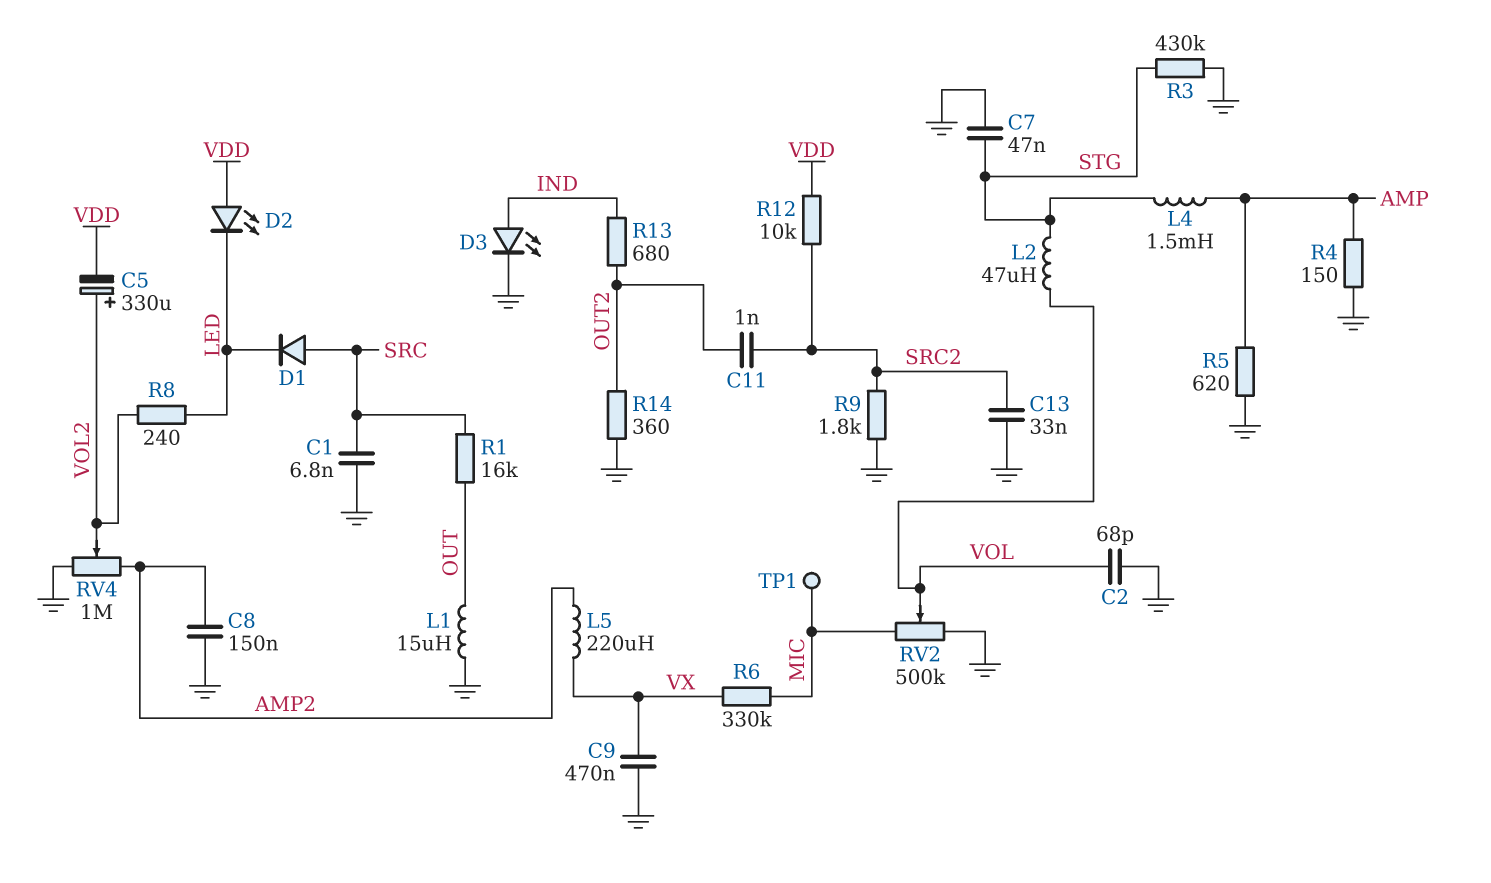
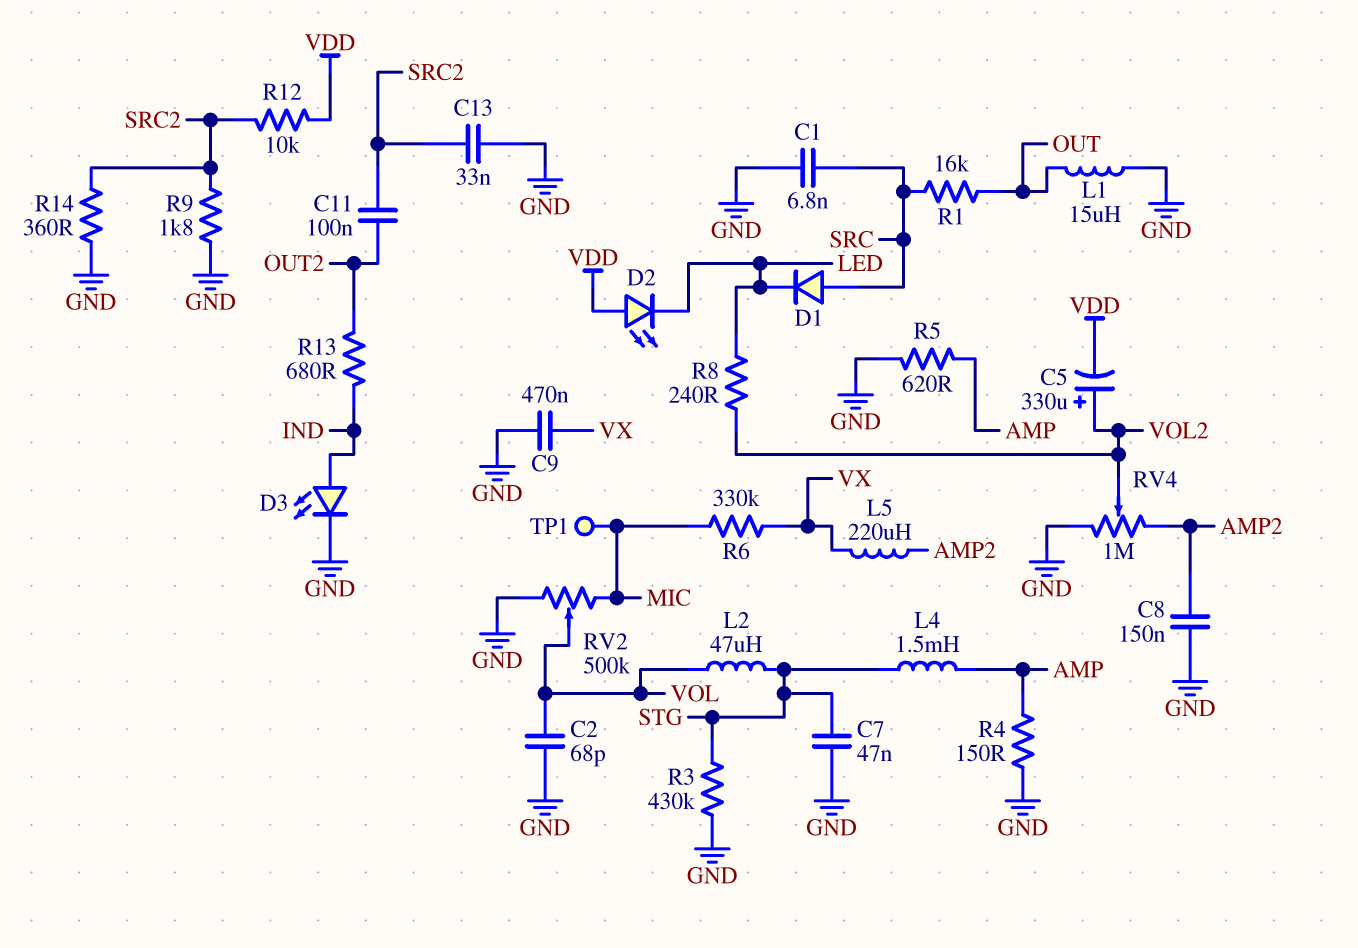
C11: 1nF (OUT2, SRC2) -> 100nF (OUT2, SRC2)
R14: 360 (GND, OUT2) -> 360 (GND, SRC2)

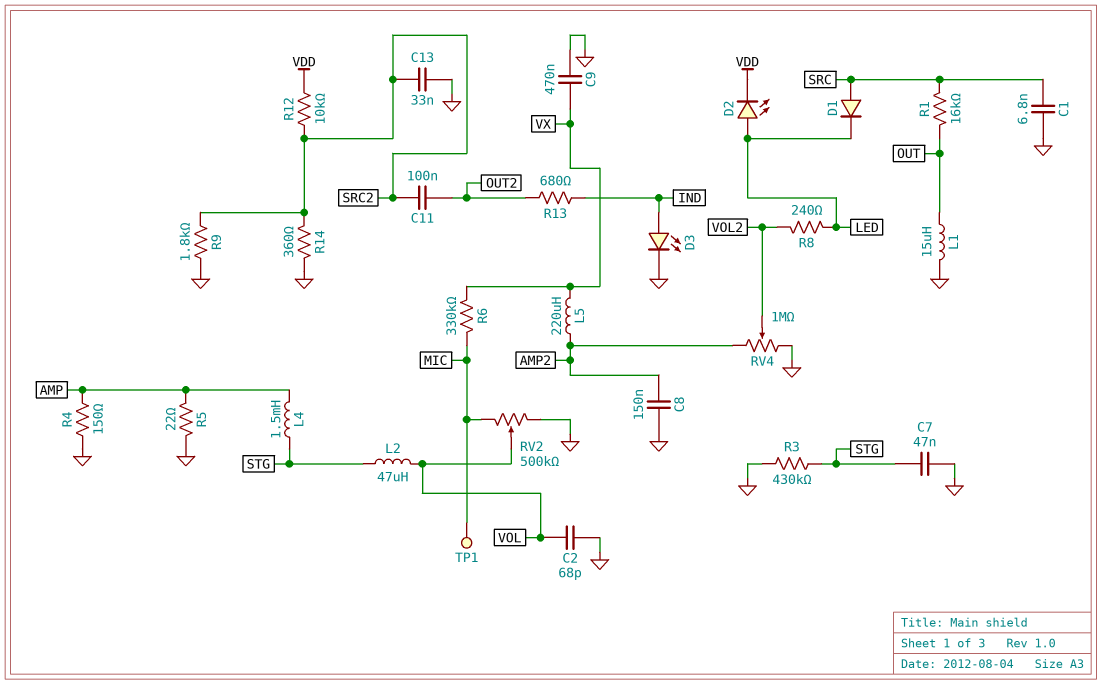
C5: 330uF (plus VOL2, minus VDD) -> none
D2: LED (A VDD, K LED) -> LED (A LED, K VDD)
R5: 620 (AMP, GND) -> 22 (AMP, GND)

